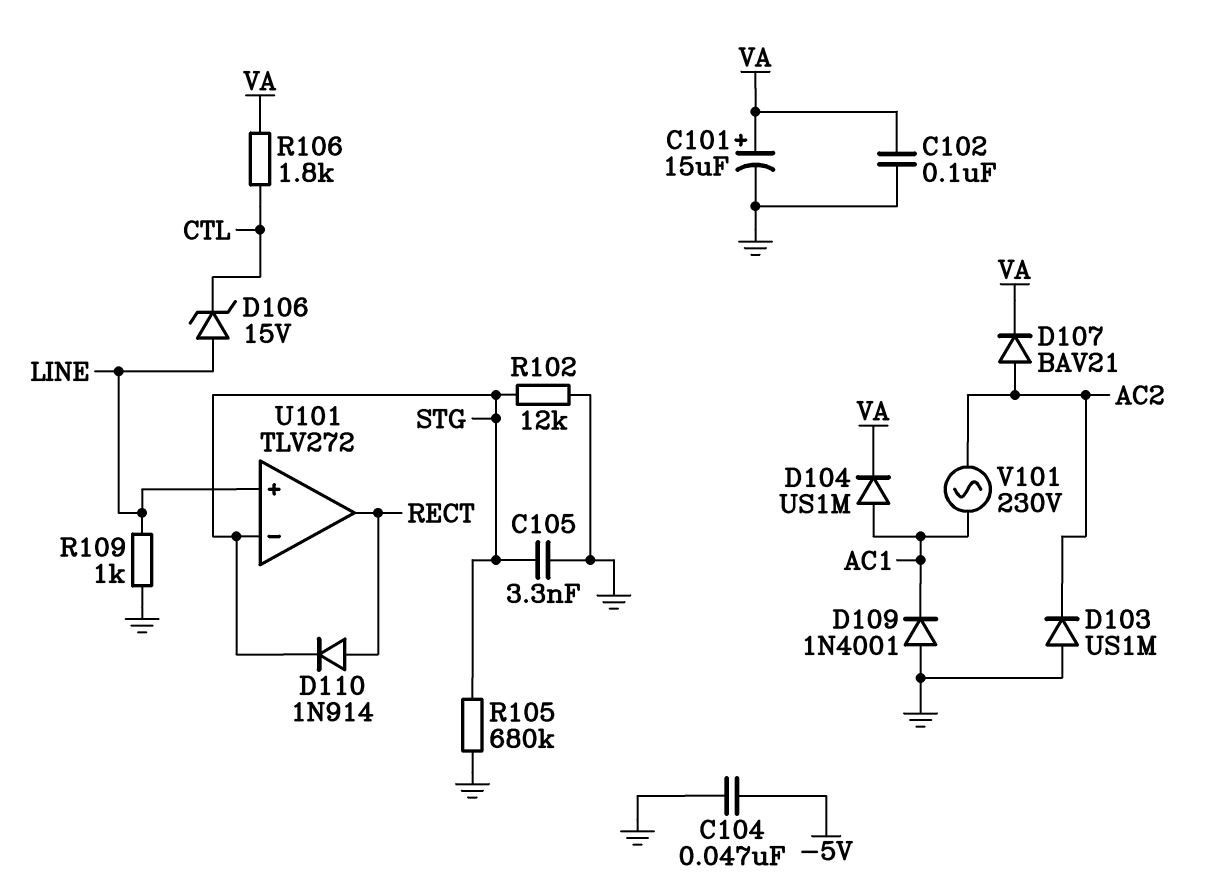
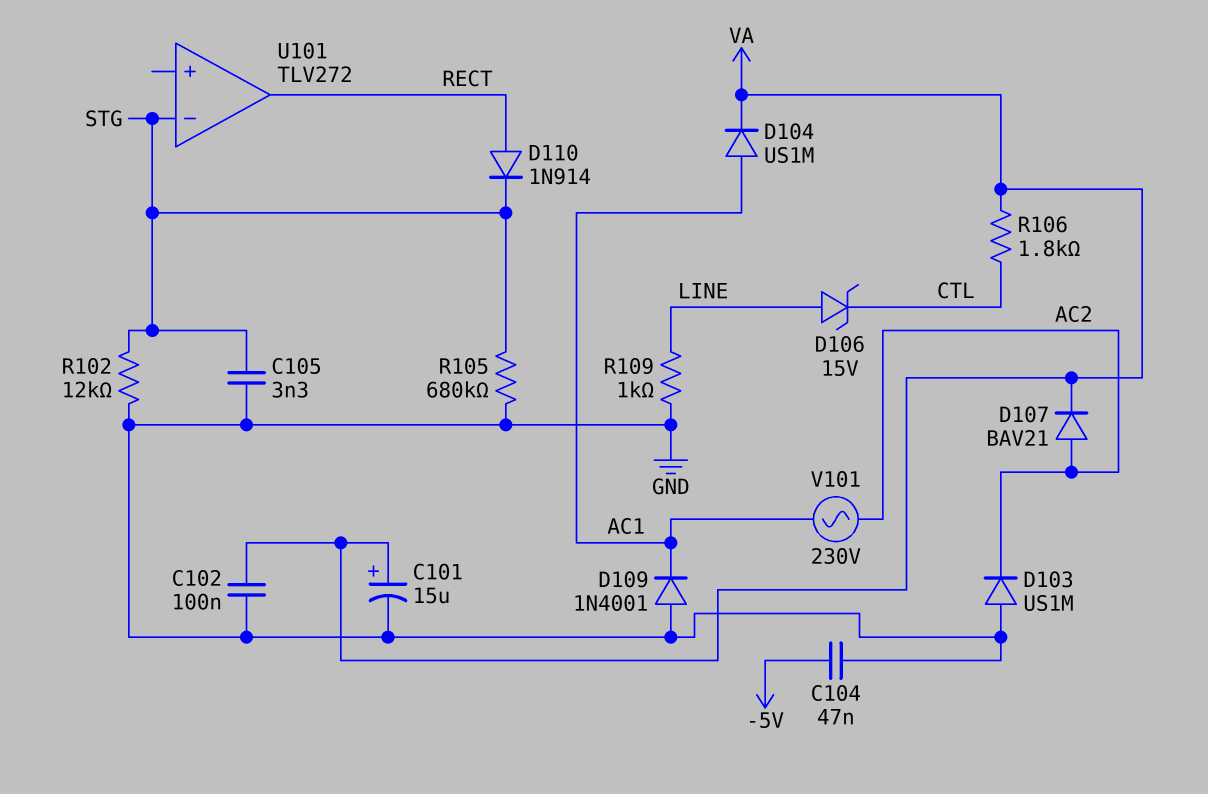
U101 pin in+: LINE -> none

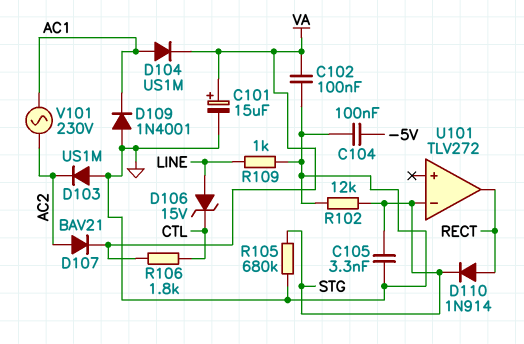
C104: 47nF (-5V, GND) -> 100nF (-5V, GND)

